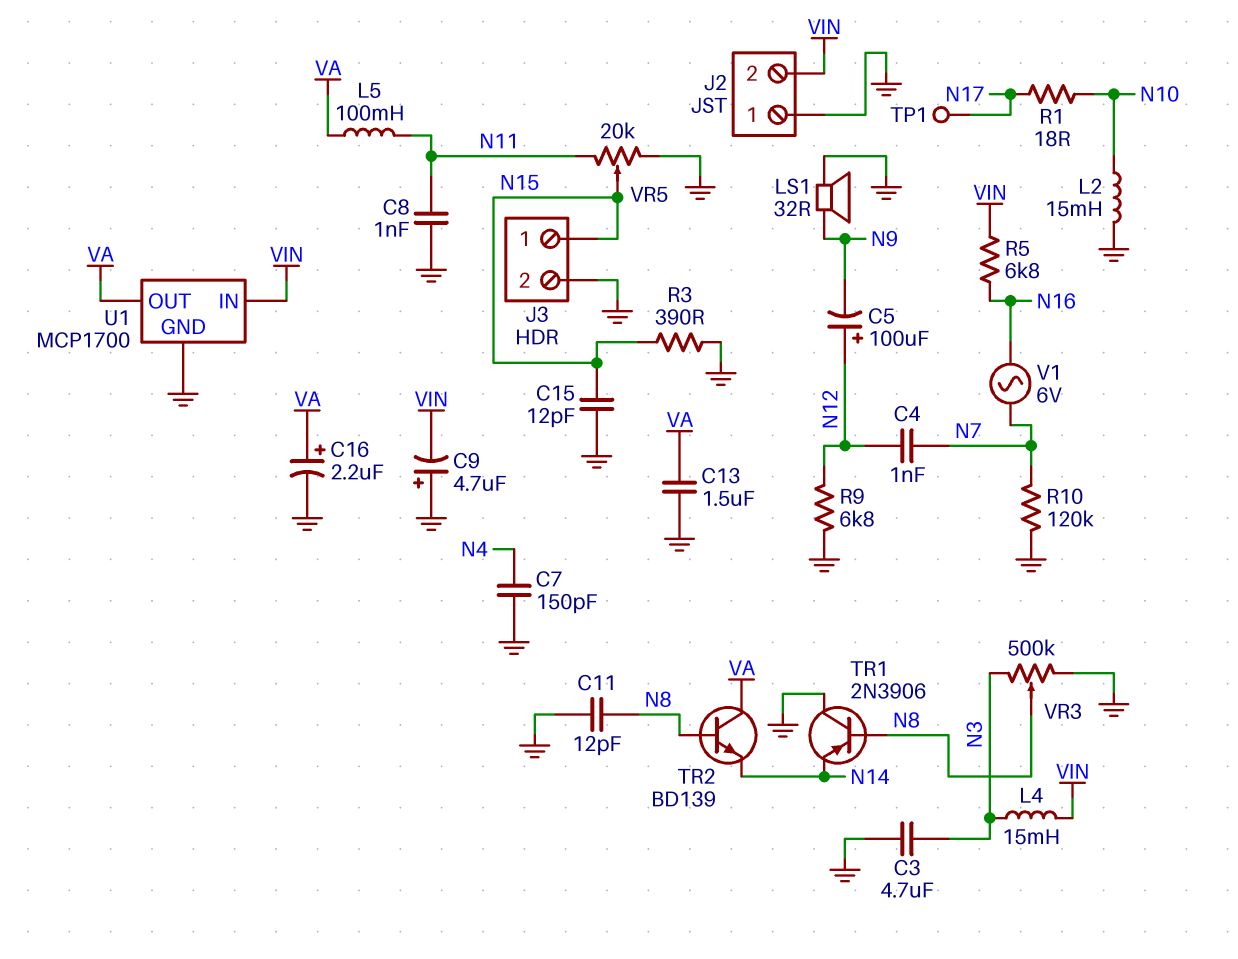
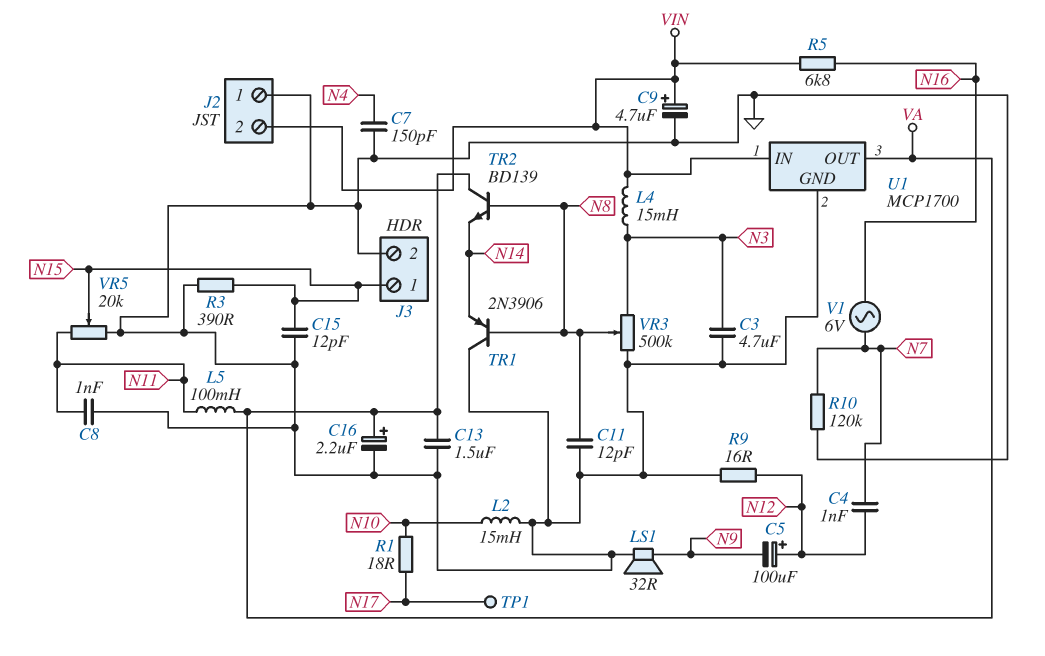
C9: 4.7uF (plus GND, minus VIN) -> 4.7uF (plus VIN, minus GND)
R9: 6.8k (GND, N12) -> 16 (GND, N12)

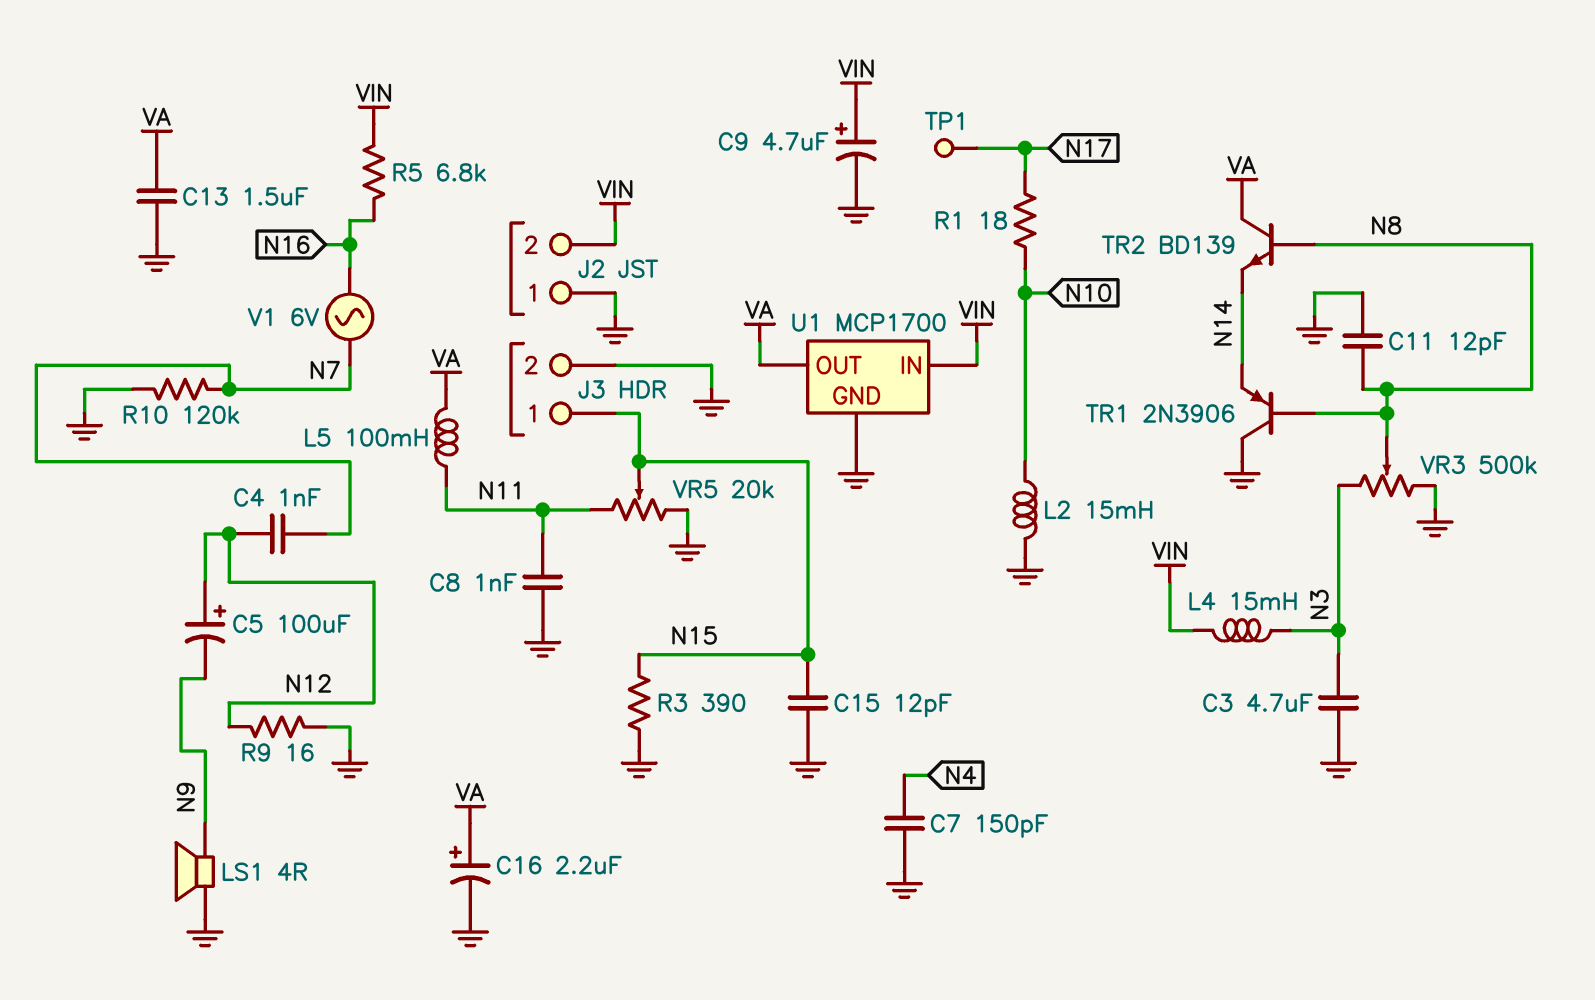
LS1: speaker 32R (GND, N9) -> speaker 4R (GND, N9)

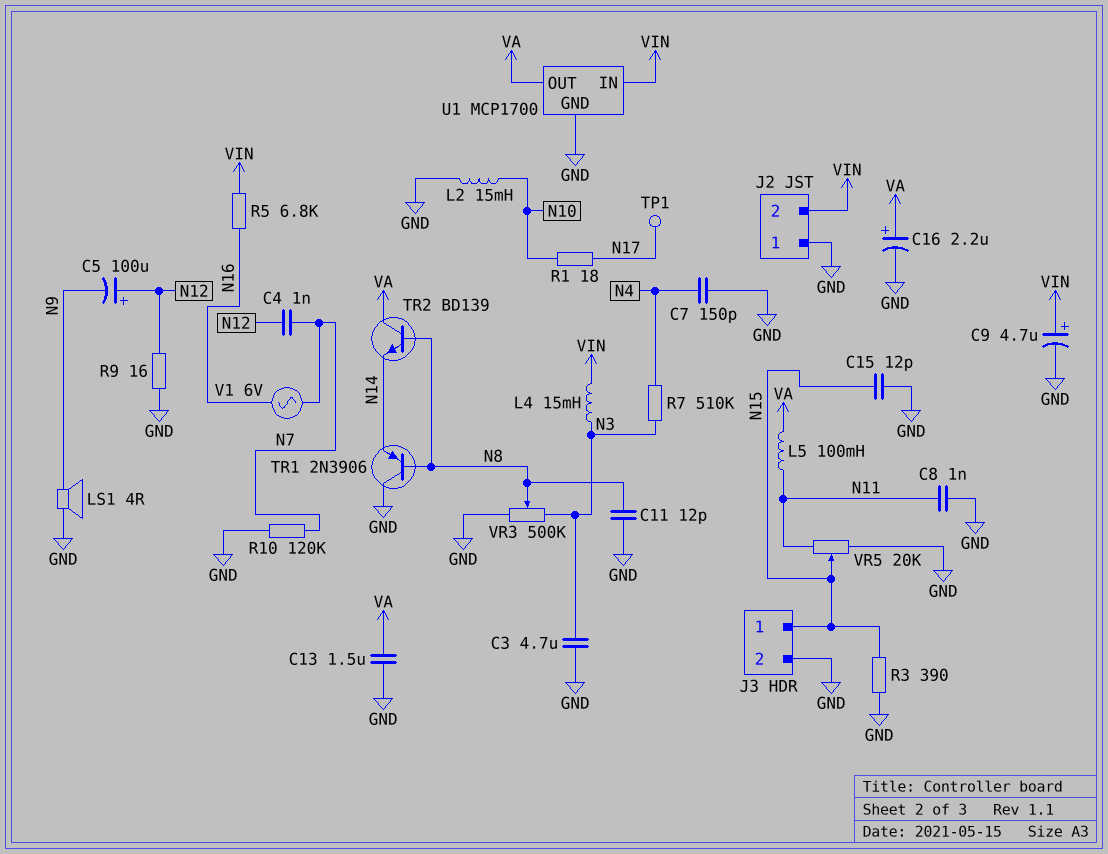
R7: none -> 510k (N3, N4)

